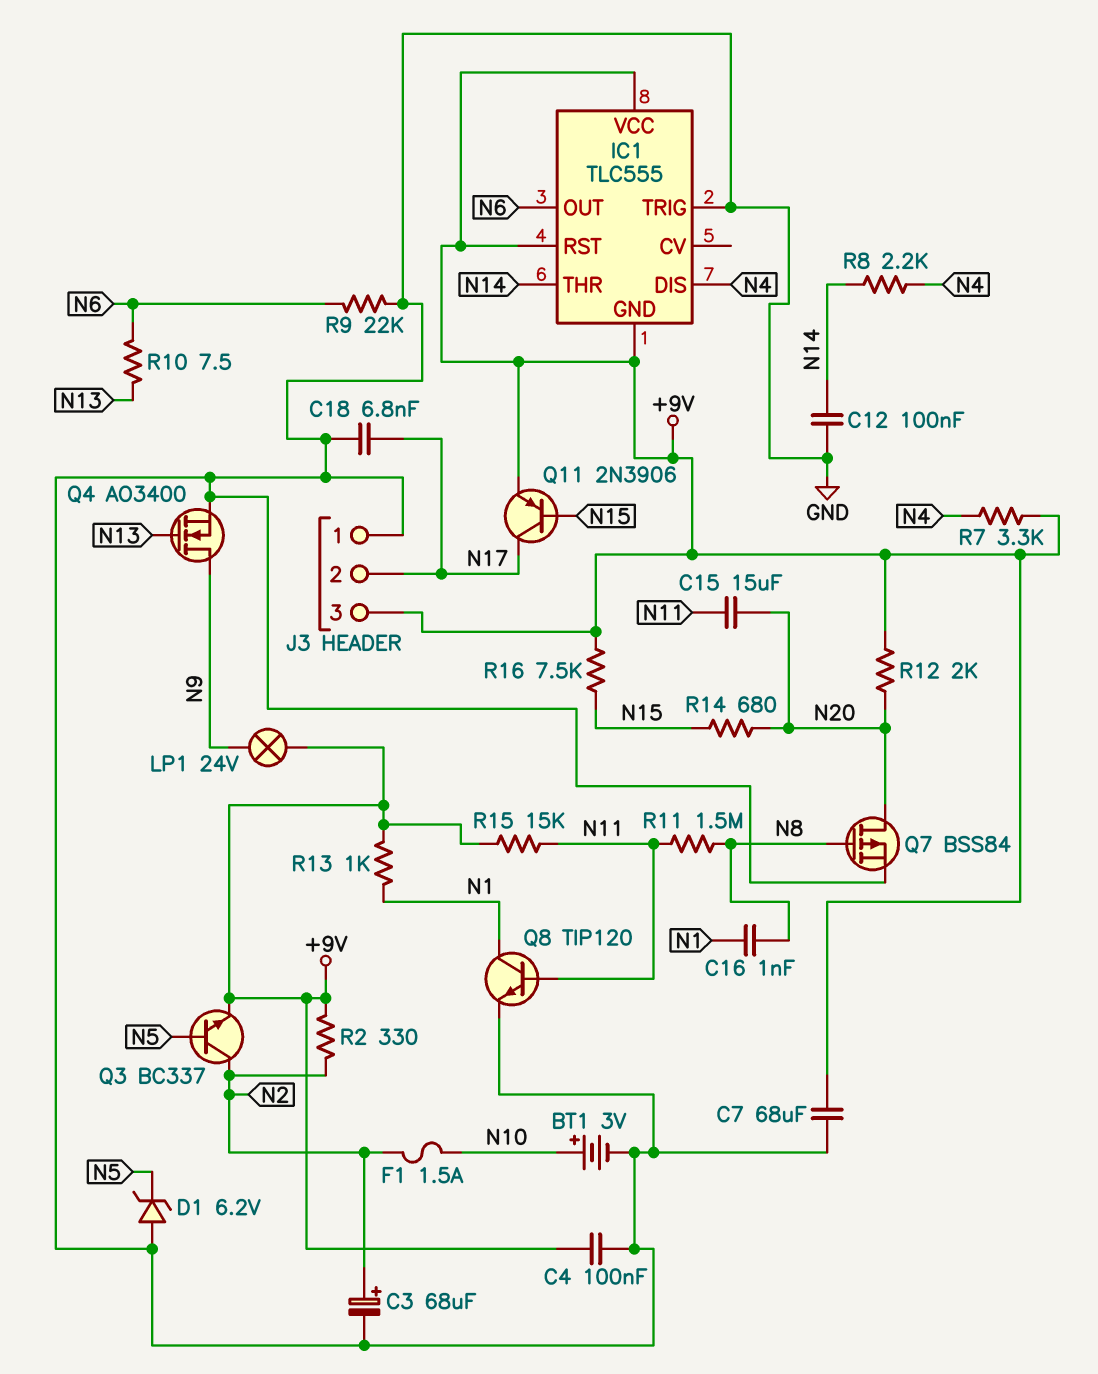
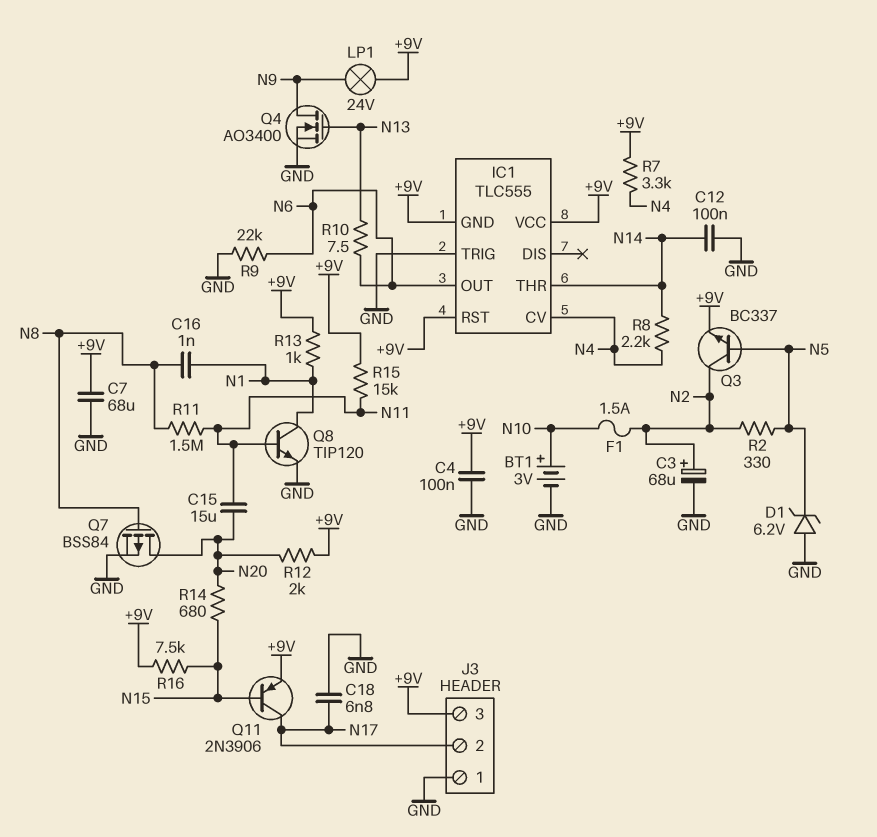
IC1 pin CV: none -> N4
IC1 pin DIS: N4 -> none
R2: 330 (+9V, N2) -> 330 (N2, N5)

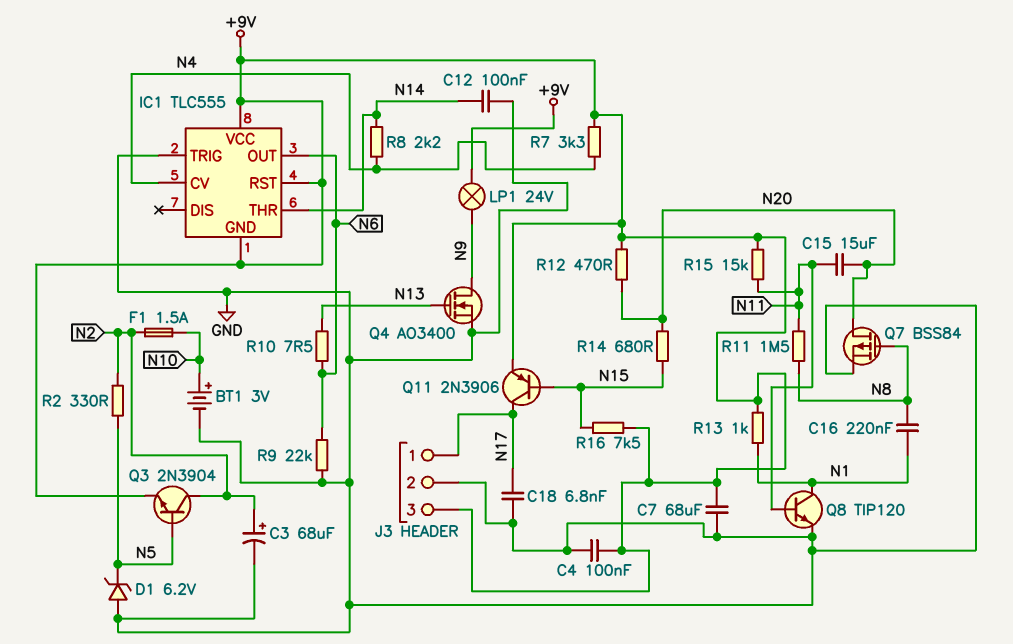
C16: 1nF (N1, N8) -> 220nF (N1, N8)
J3 pin 1: GND -> N17
J3 pin 2: N17 -> GND
Q3: NPN BC337 (B N5, C N2, E +9V) -> NPN 2N3904 (B N5, C N2, E +9V)
R12: 2k (+9V, N20) -> 470 (+9V, N20)

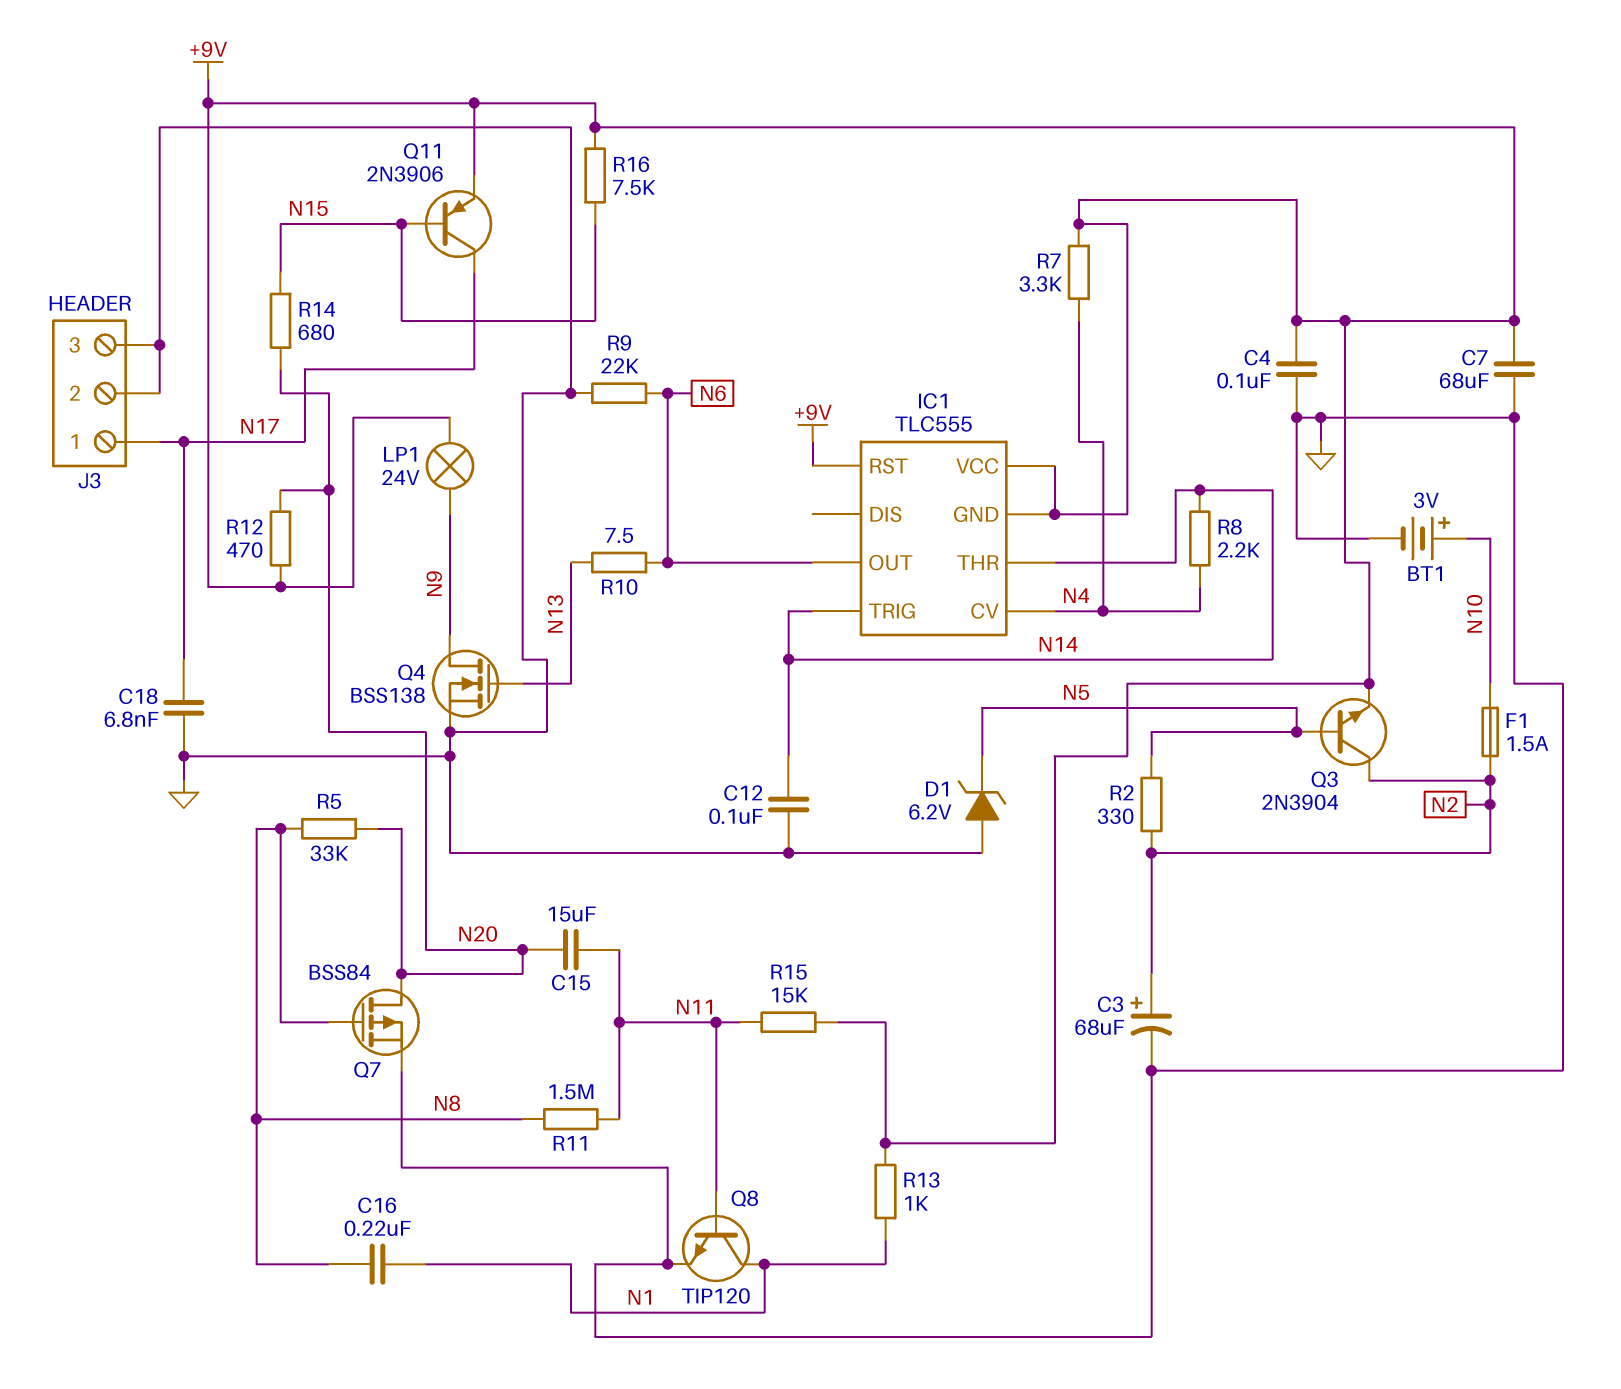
IC1 pin TRIG: GND -> N14
J3 pin 3: +9V -> GND
Q4: NMOS AO3400 (G N13, D N9, S GND) -> NMOS BSS138 (G N13, D N9, S GND)
R5: none -> 33k (N8, N20)

